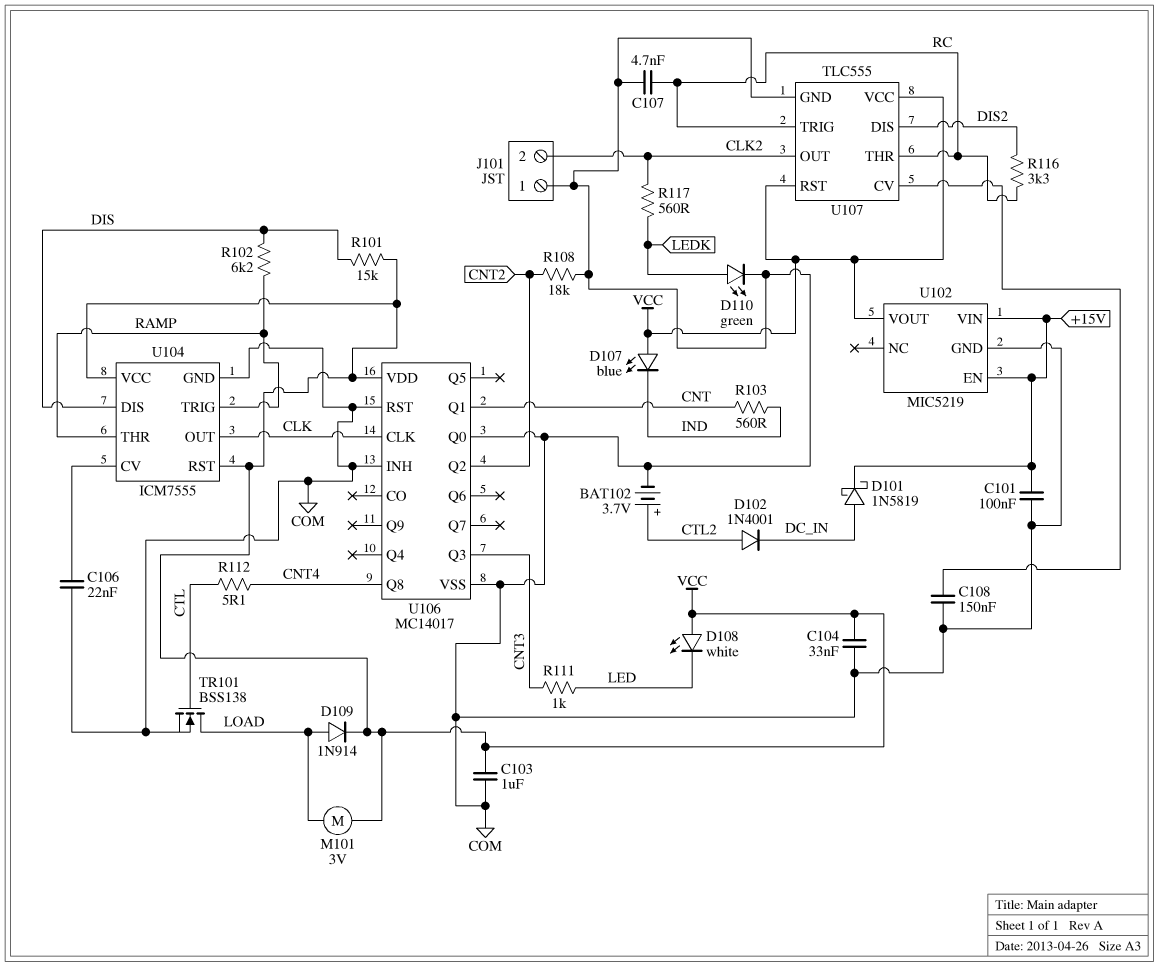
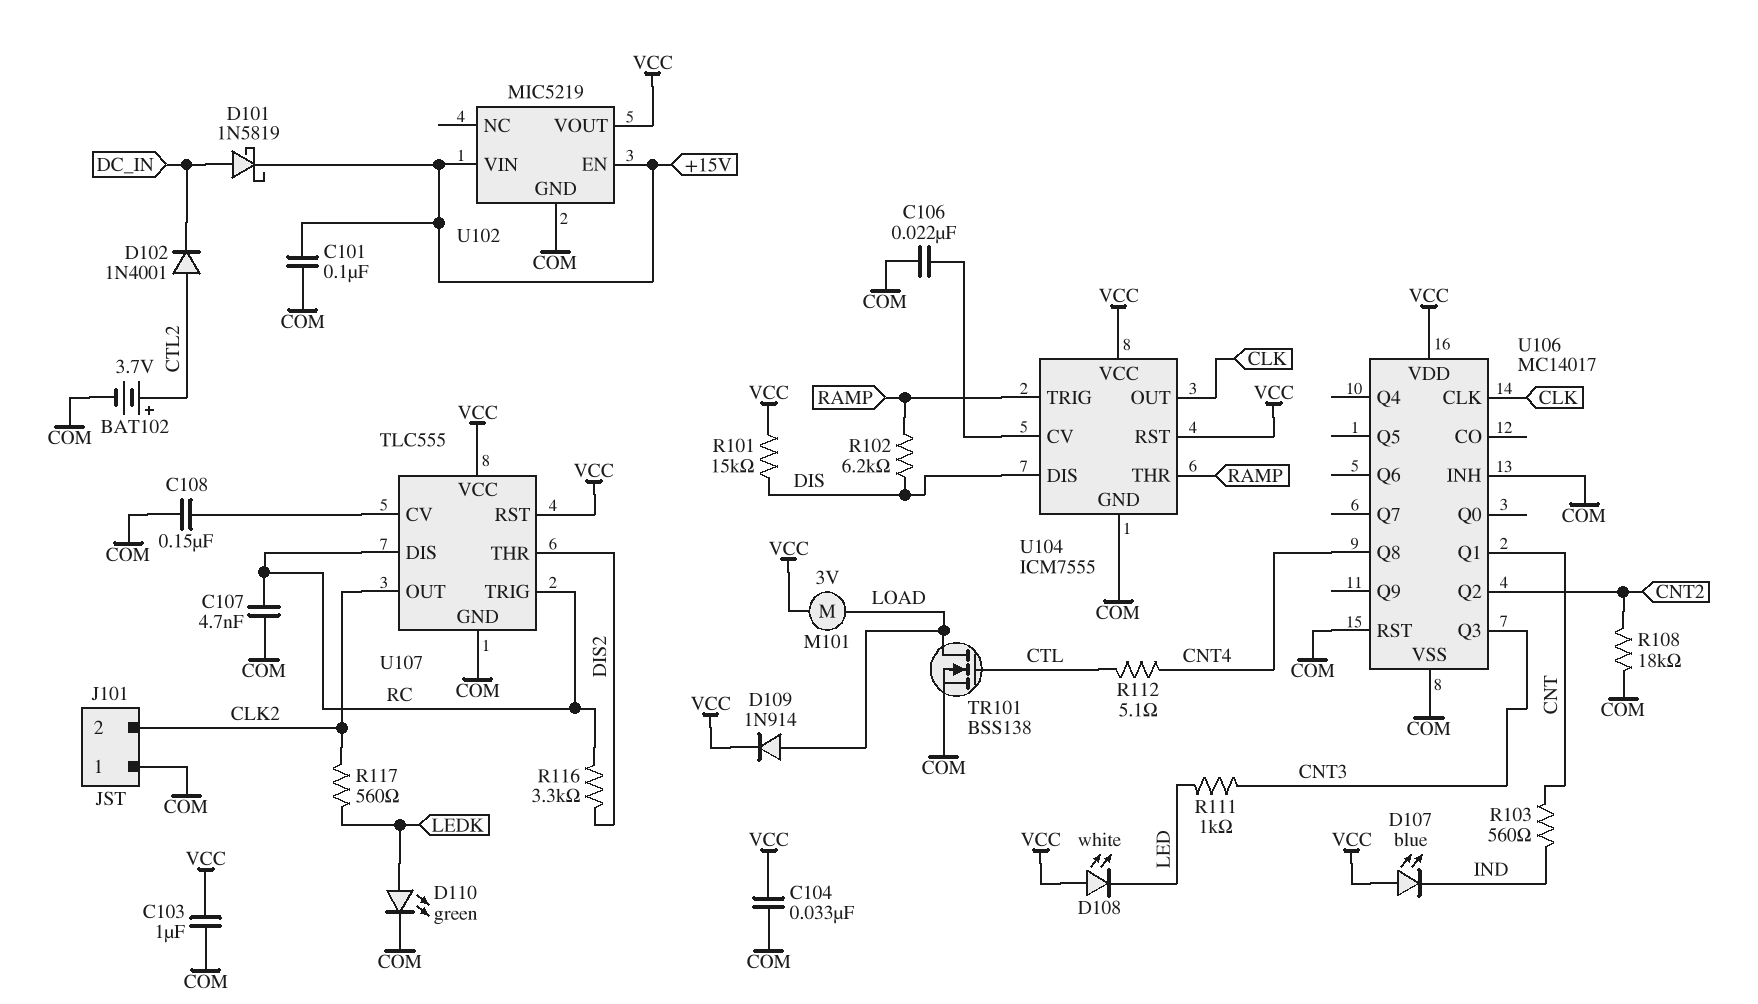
U106 pin Q0: COM -> none
U107 pin DIS: DIS2 -> RC
U107 pin THR: RC -> DIS2

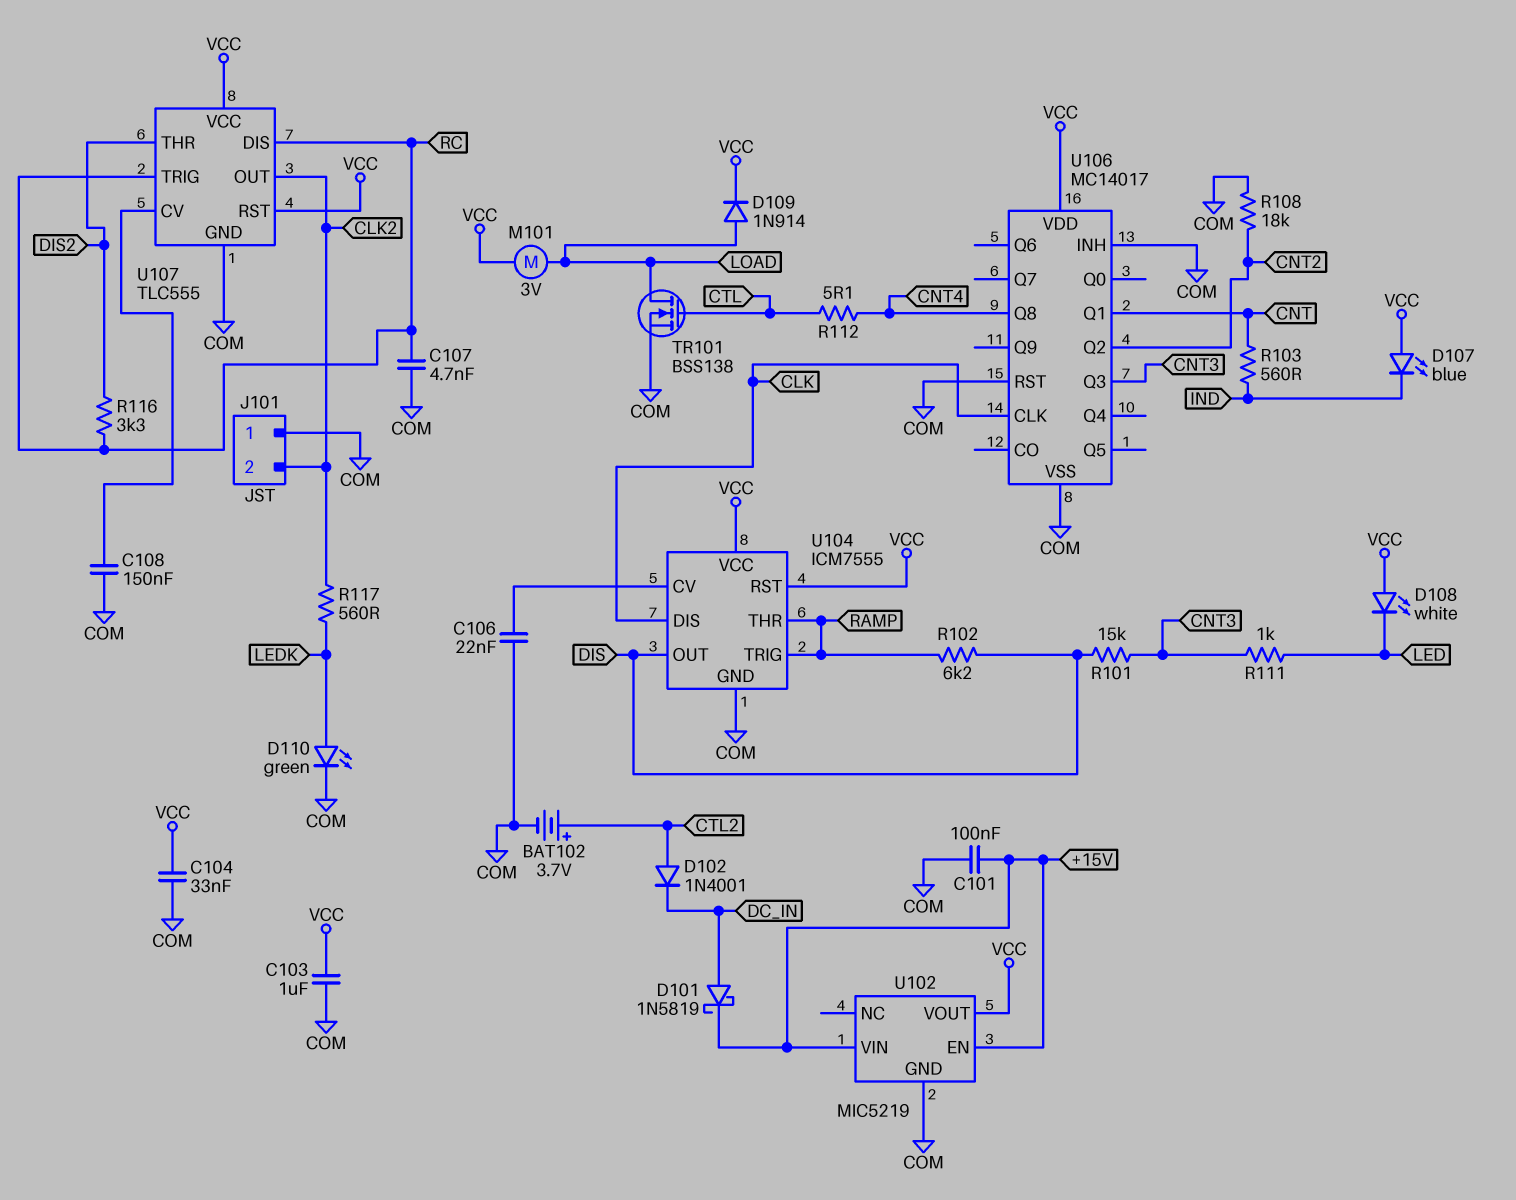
R101: 15k (DIS, VCC) -> 15k (CNT3, DIS)
U104 pin DIS: DIS -> CLK
U104 pin OUT: CLK -> DIS

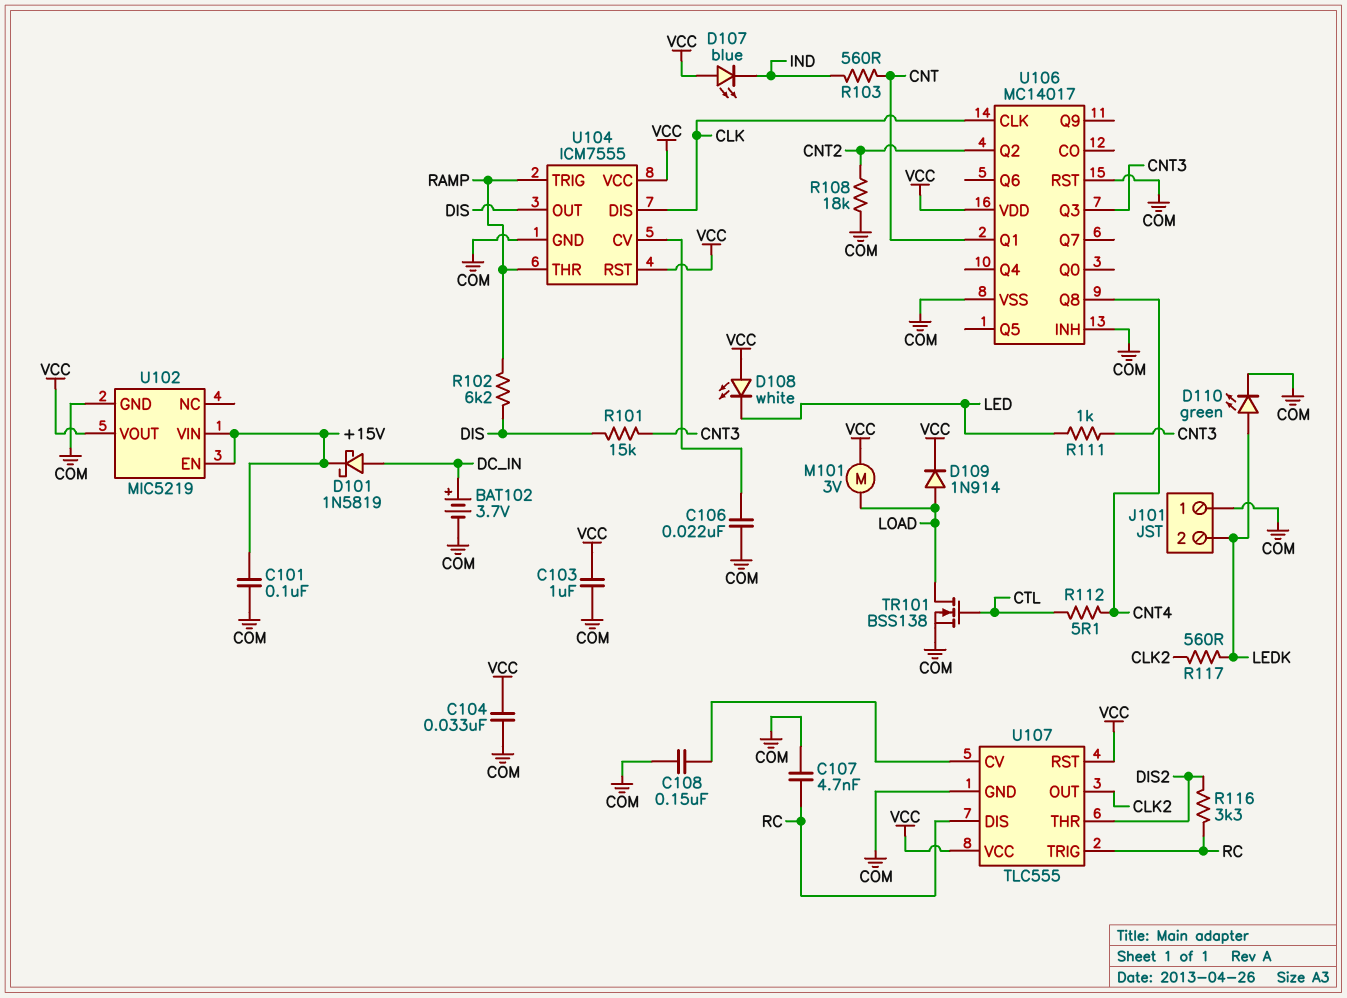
BAT102: 3.7V (plus CTL2, minus COM) -> 3.7V (plus DC_IN, minus COM)
D102: diode 1N4001 (A CTL2, K DC_IN) -> none
J101 pin 2: CLK2 -> LEDK

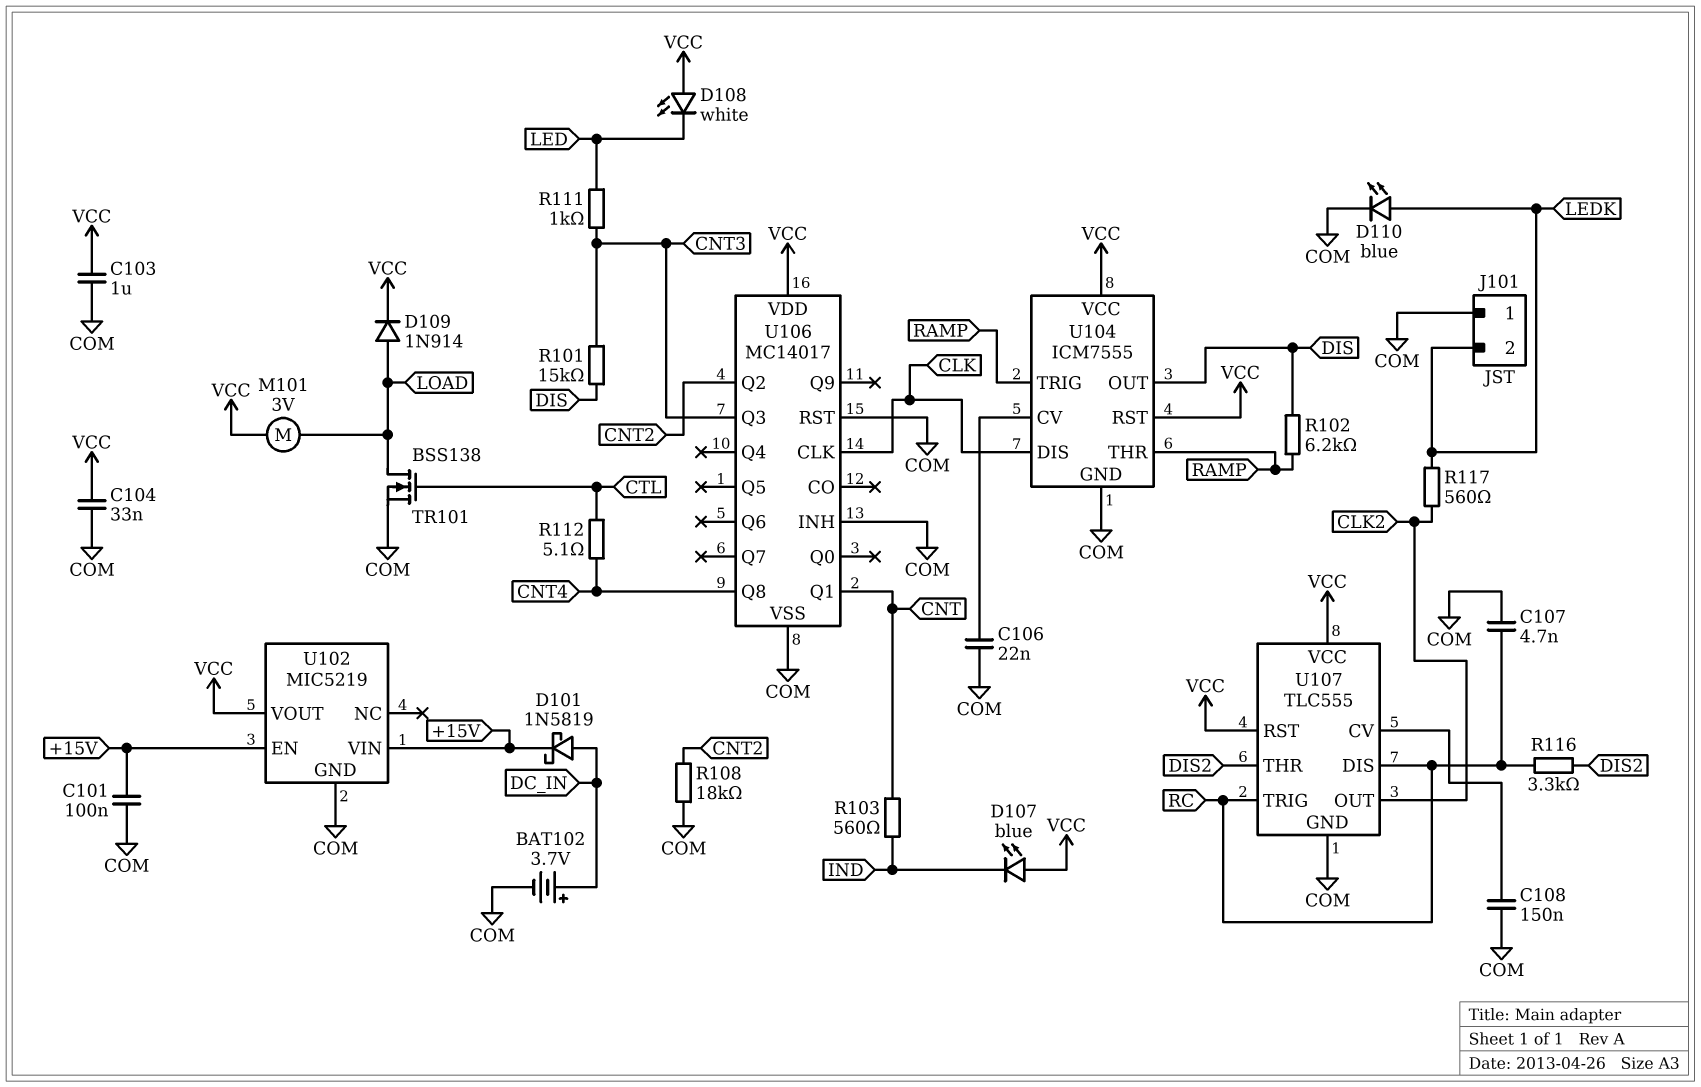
D110: LED green (A LEDK, K COM) -> LED blue (A LEDK, K COM)

